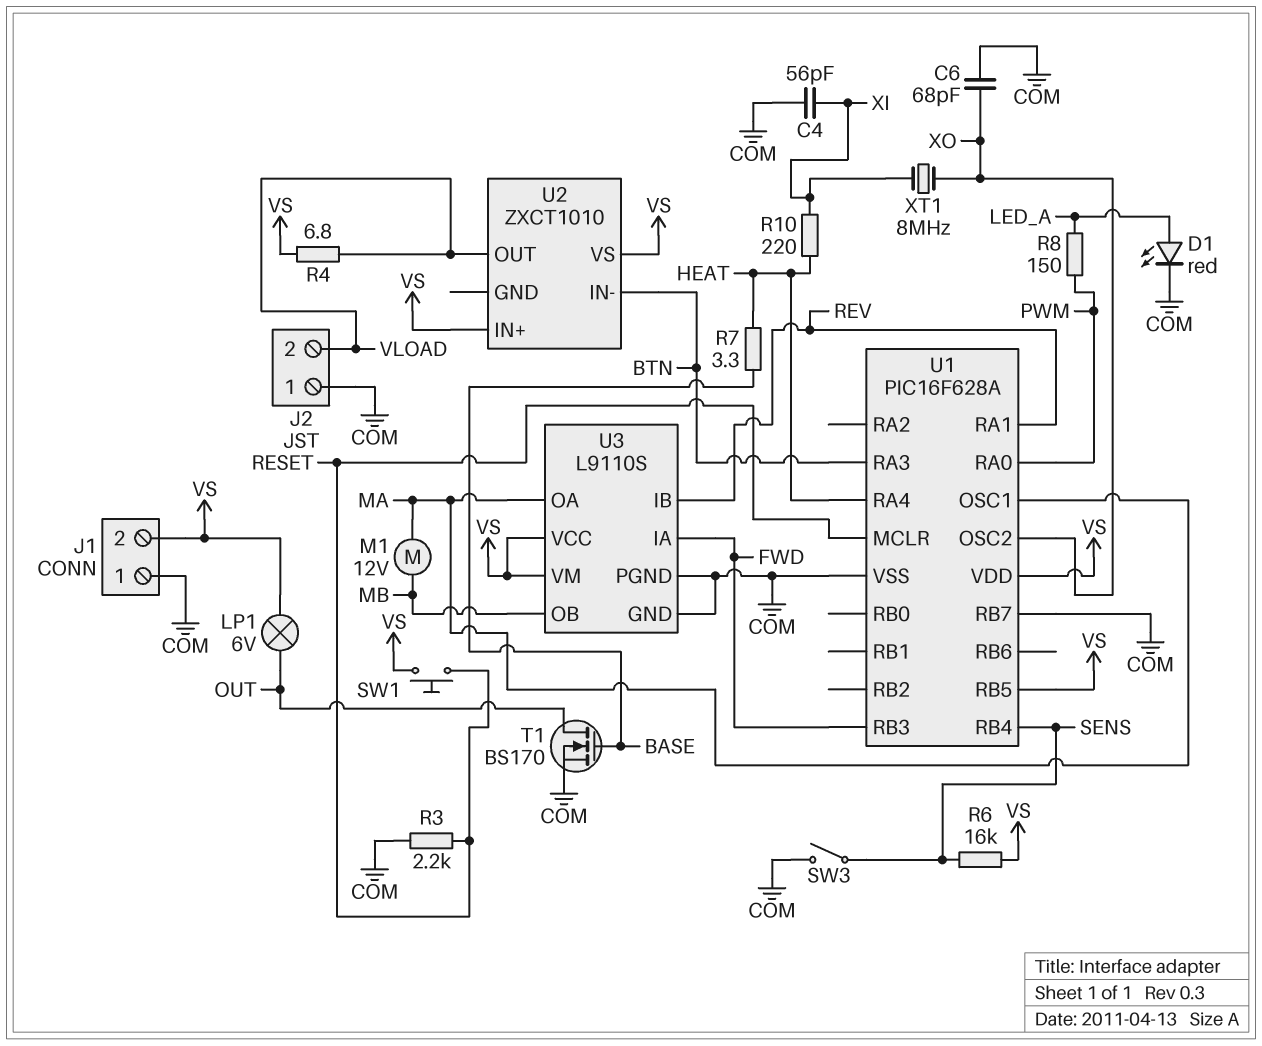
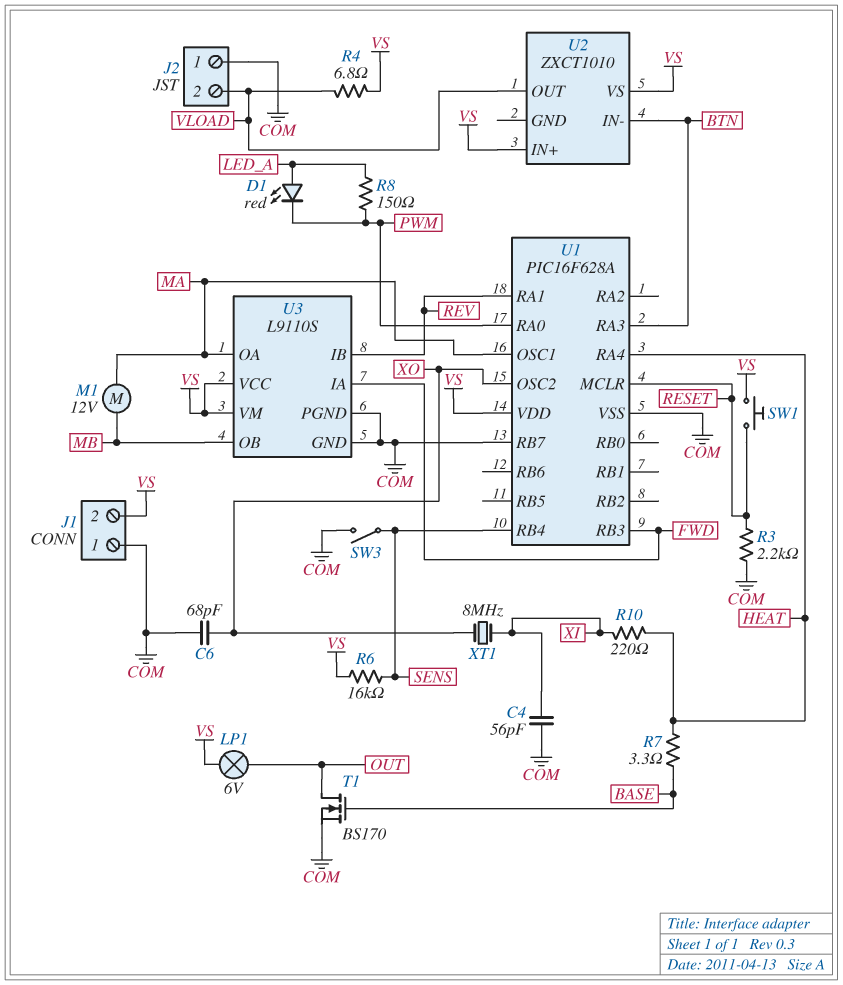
D1: LED red (A LED_A, K COM) -> LED red (A LED_A, K PWM)
U1 pin RB5: VS -> none

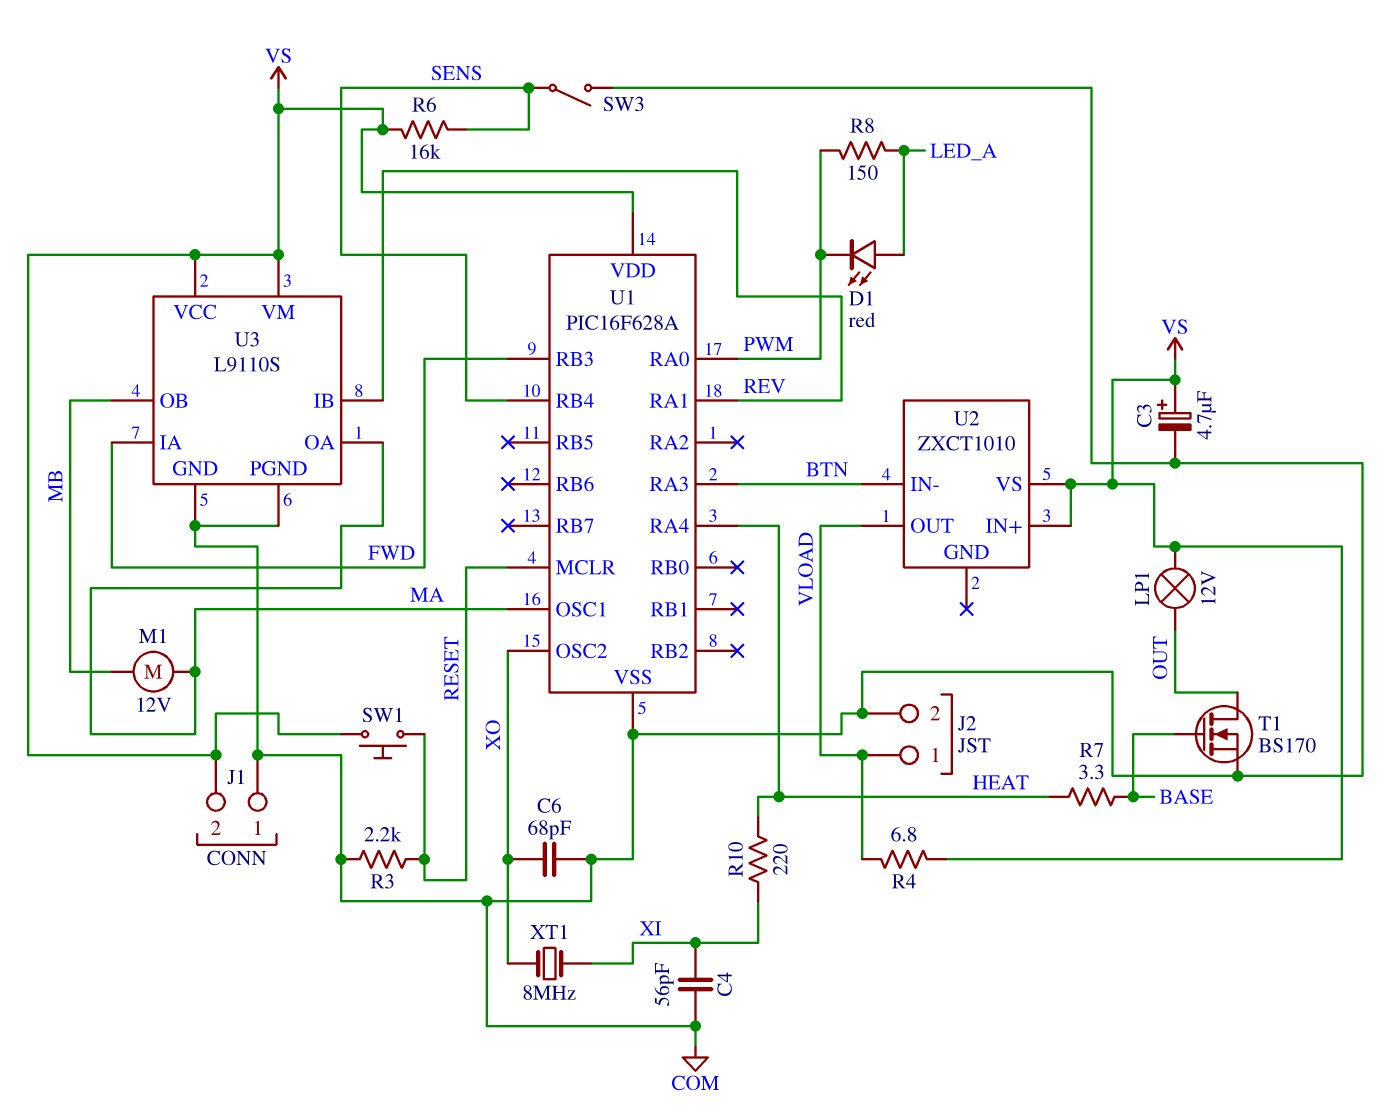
C3: none -> 4.7uF (plus VS, minus COM)
J2 pin 1: COM -> VLOAD
J2 pin 2: VLOAD -> COM
LP1: lamp 6V (OUT, VS) -> lamp 12V (OUT, VS)
U1 pin RB7: COM -> none

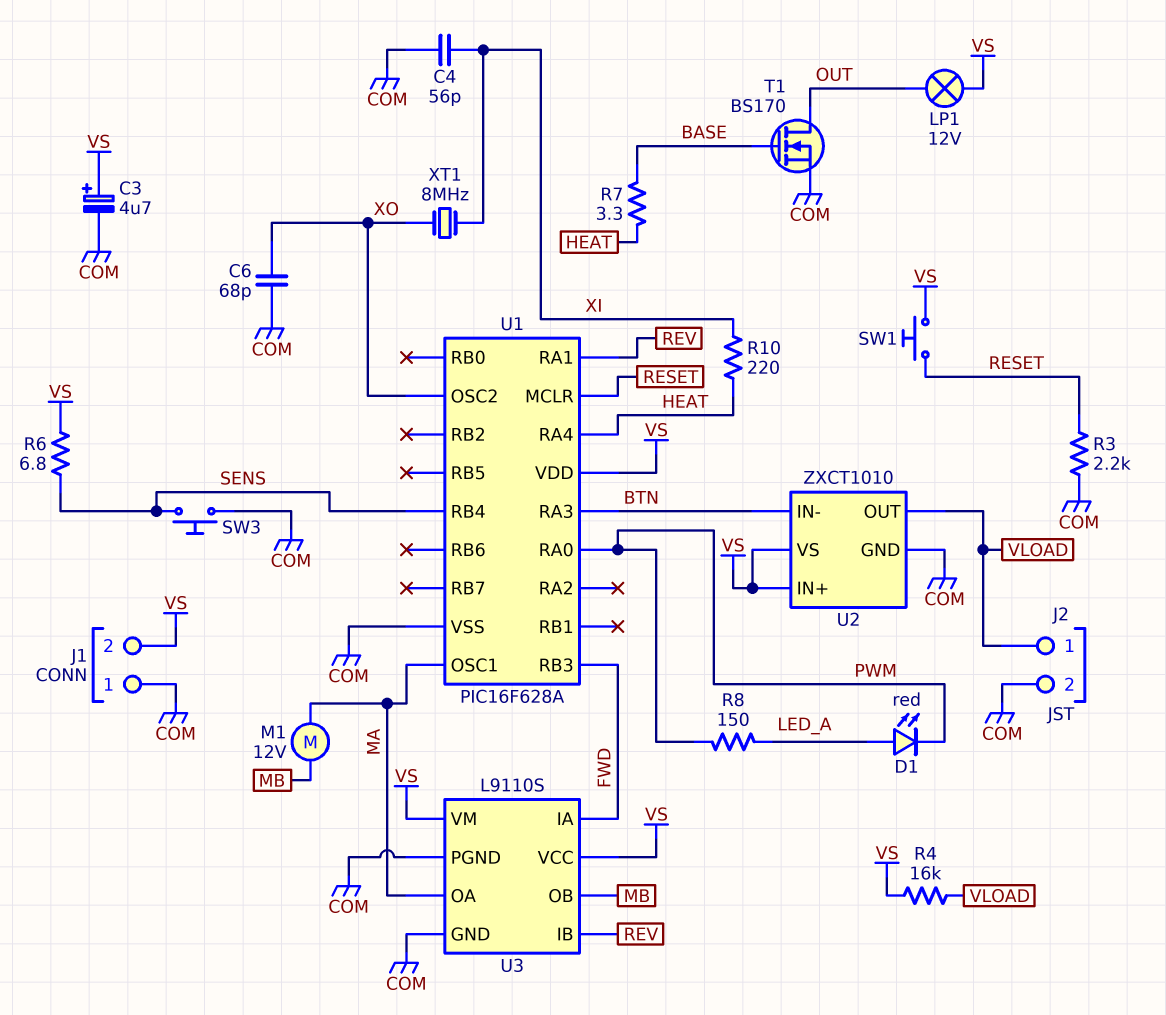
R4: 6.8 (VLOAD, VS) -> 16k (VLOAD, VS)
R6: 16k (SENS, VS) -> 6.8 (SENS, VS)
SW3: switch (COM, SENS) -> button (COM, SENS)
U2 pin GND: none -> COM

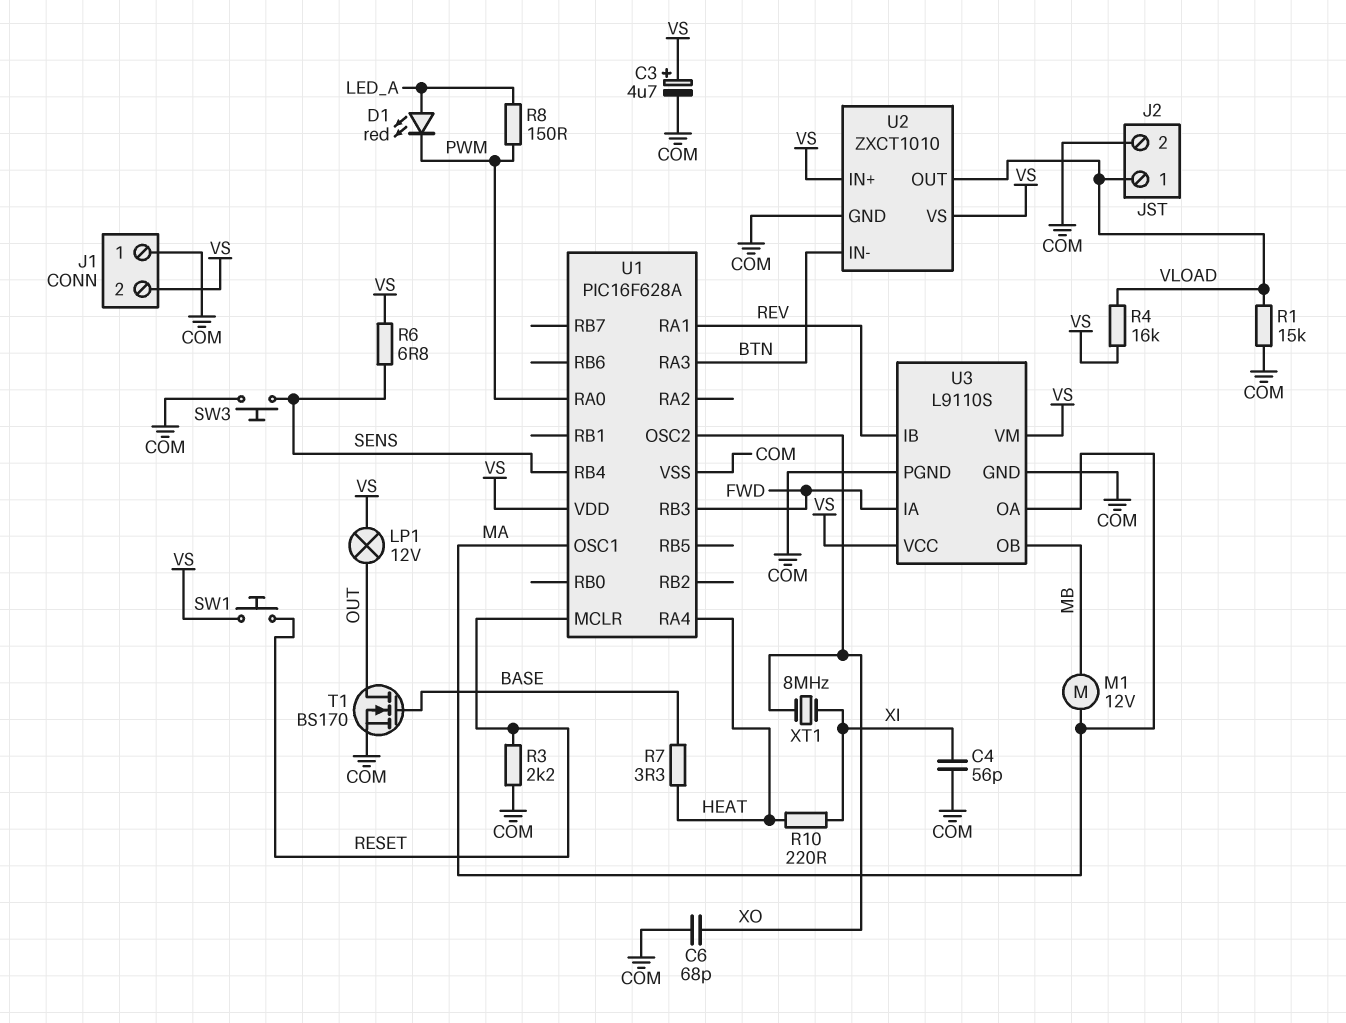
R1: none -> 15k (COM, VLOAD)

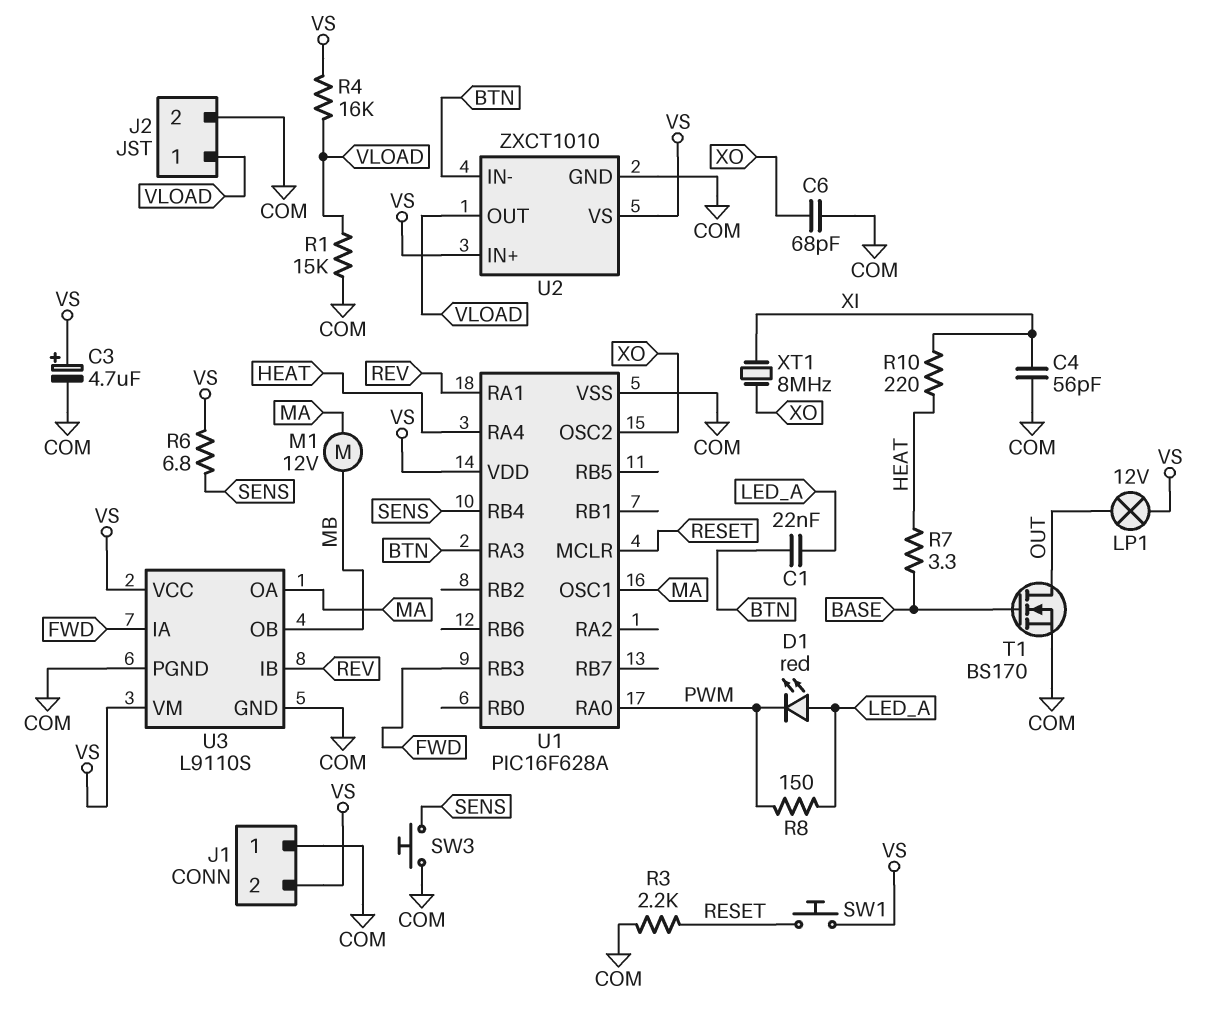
C1: none -> 22nF (BTN, LED_A)

